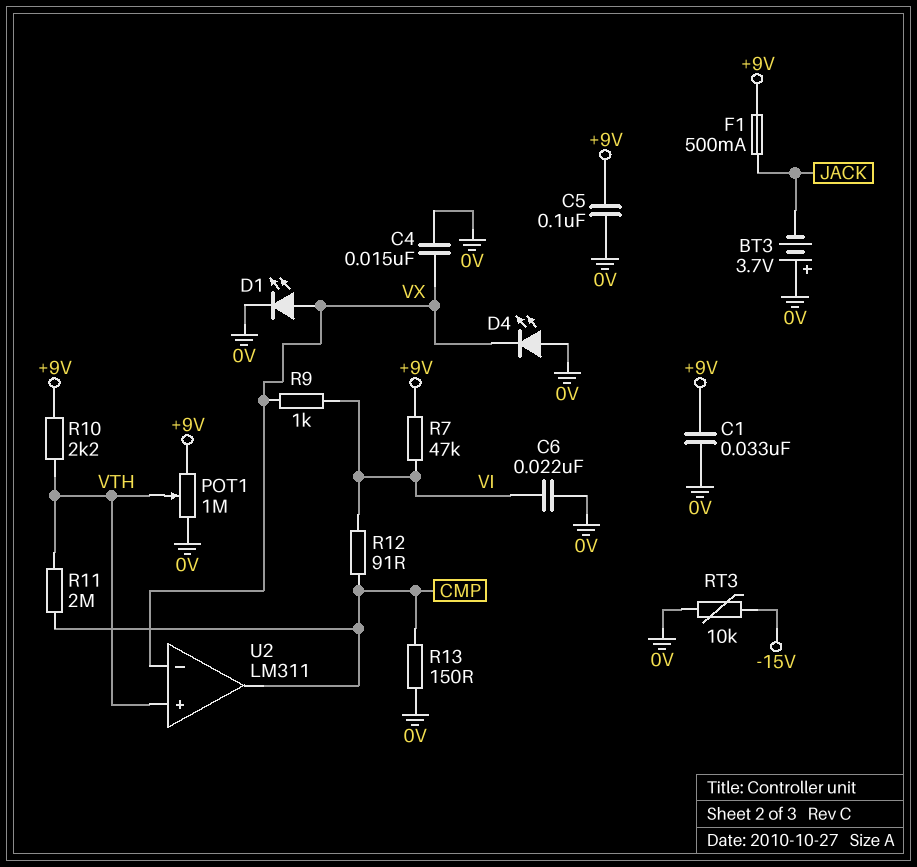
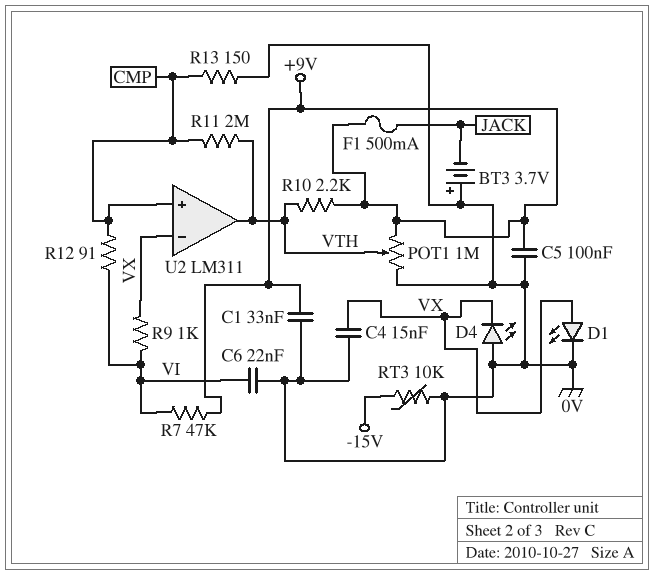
U2 pin in+: VTH -> CMP
U2 pin out: CMP -> VTH

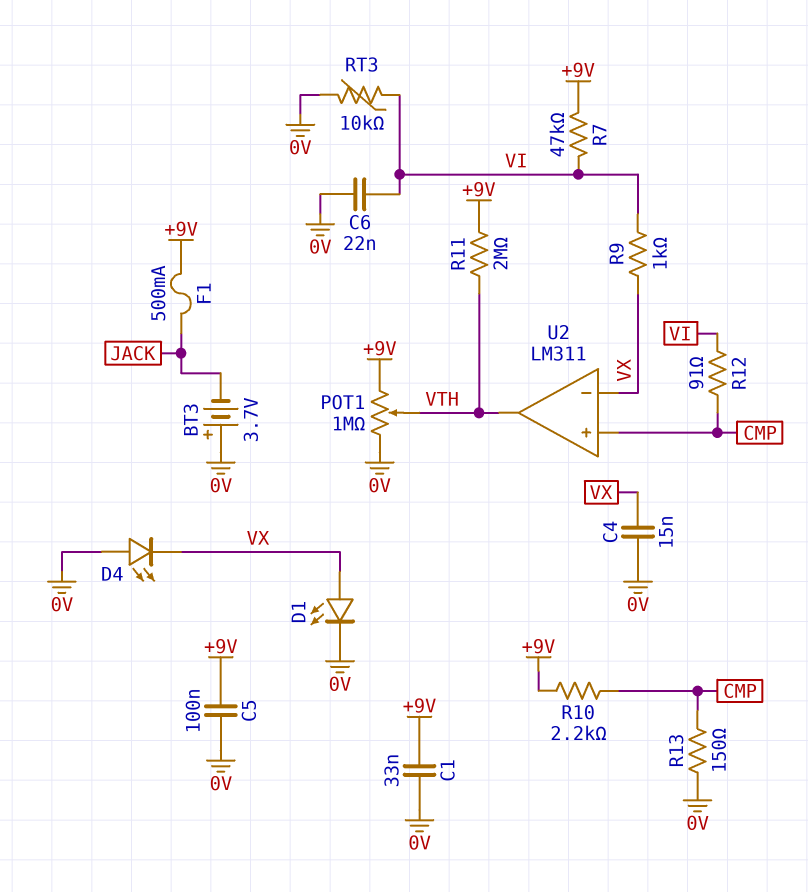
R10: 2.2k (+9V, VTH) -> 2.2k (+9V, CMP)
R11: 2M (CMP, VTH) -> 2M (+9V, VTH)
RT3: 10k (-15V, 0V) -> 10k (0V, VI)

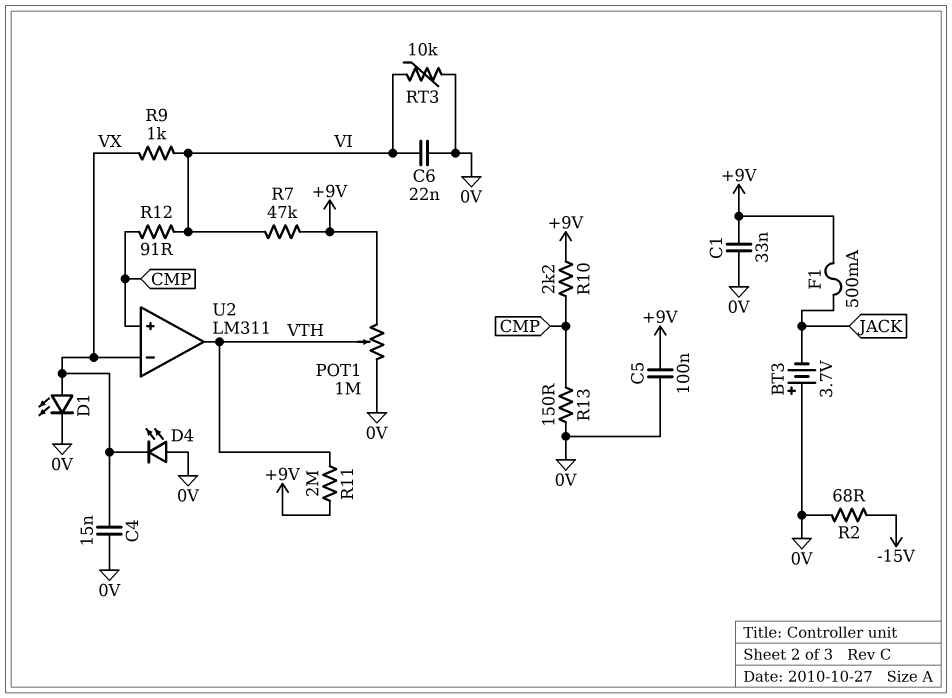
R2: none -> 68 (-15V, 0V)

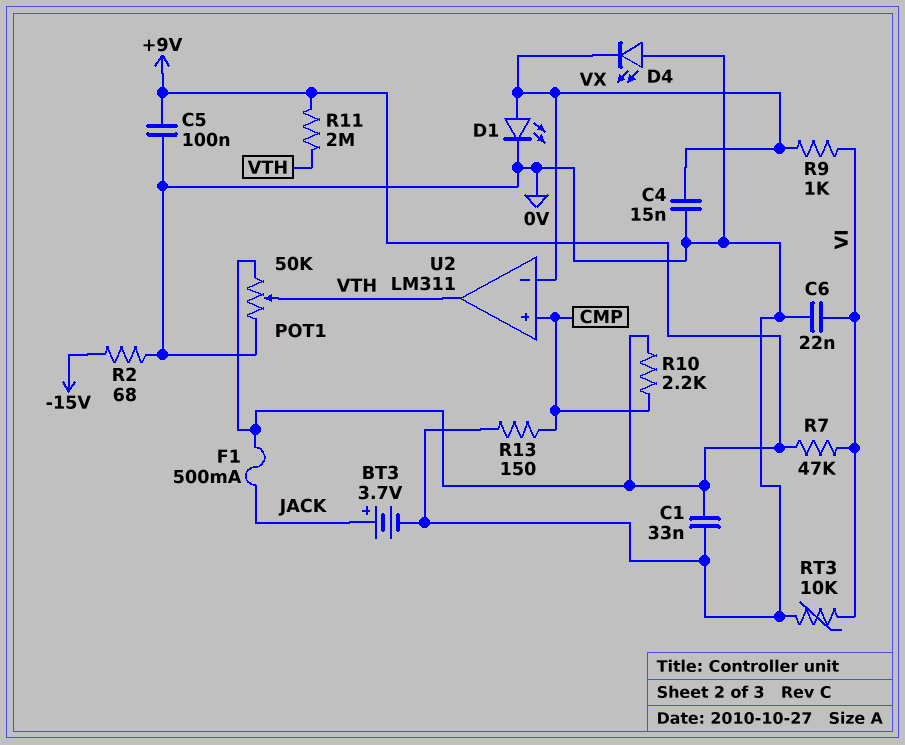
BT3: 3.7V (plus 0V, minus JACK) -> 3.7V (plus JACK, minus 0V)
POT1: 1M (+9V, 0V, wiper VTH) -> 50k (+9V, 0V, wiper VTH)
R12: 91 (CMP, VI) -> none

